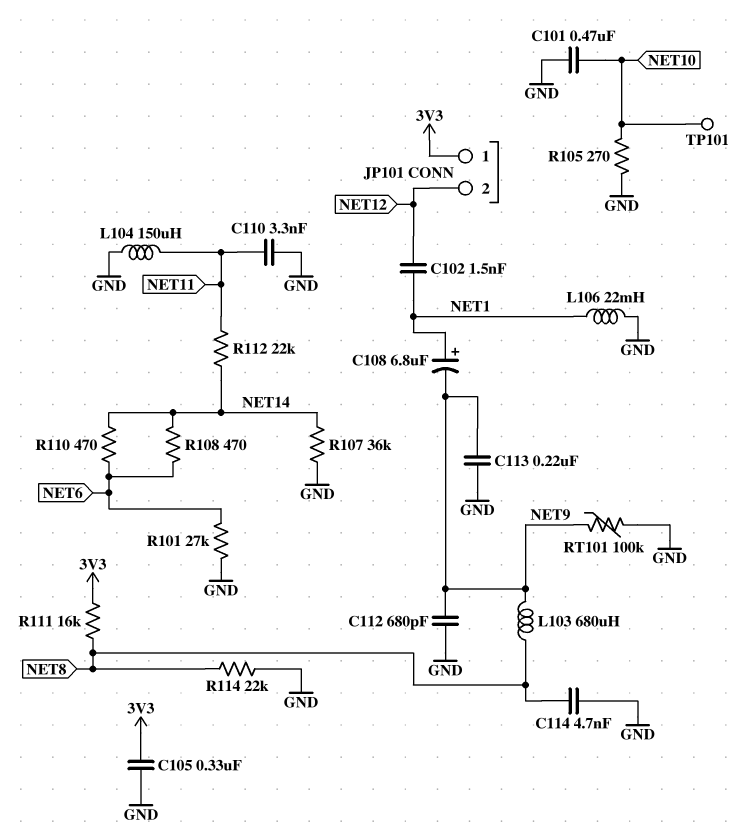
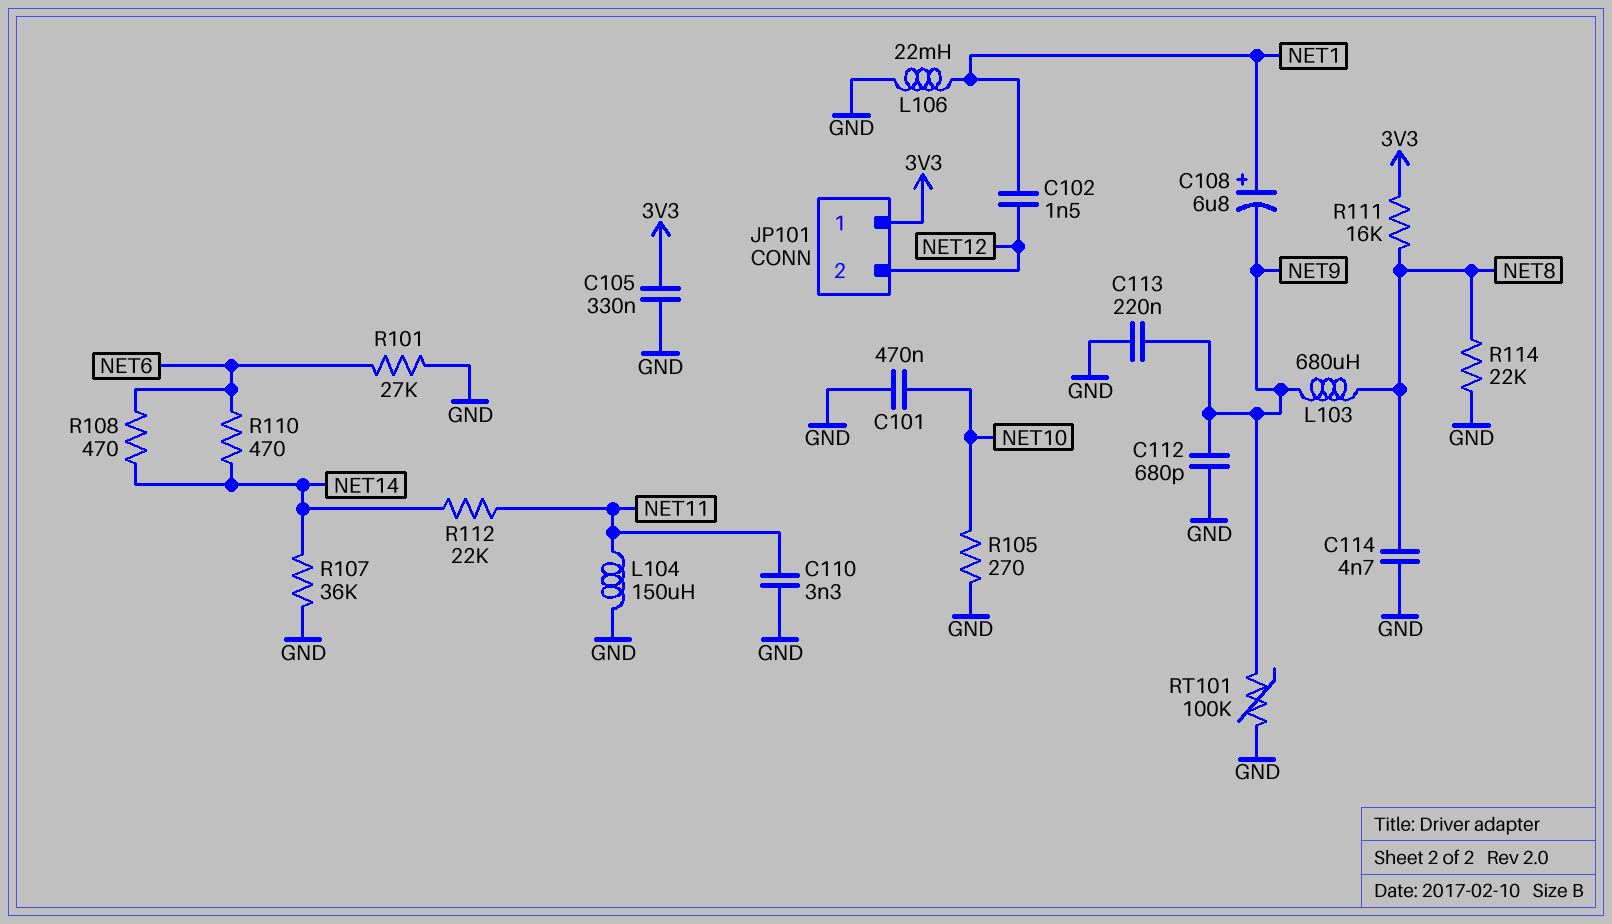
TP101: test point (NET10) -> none

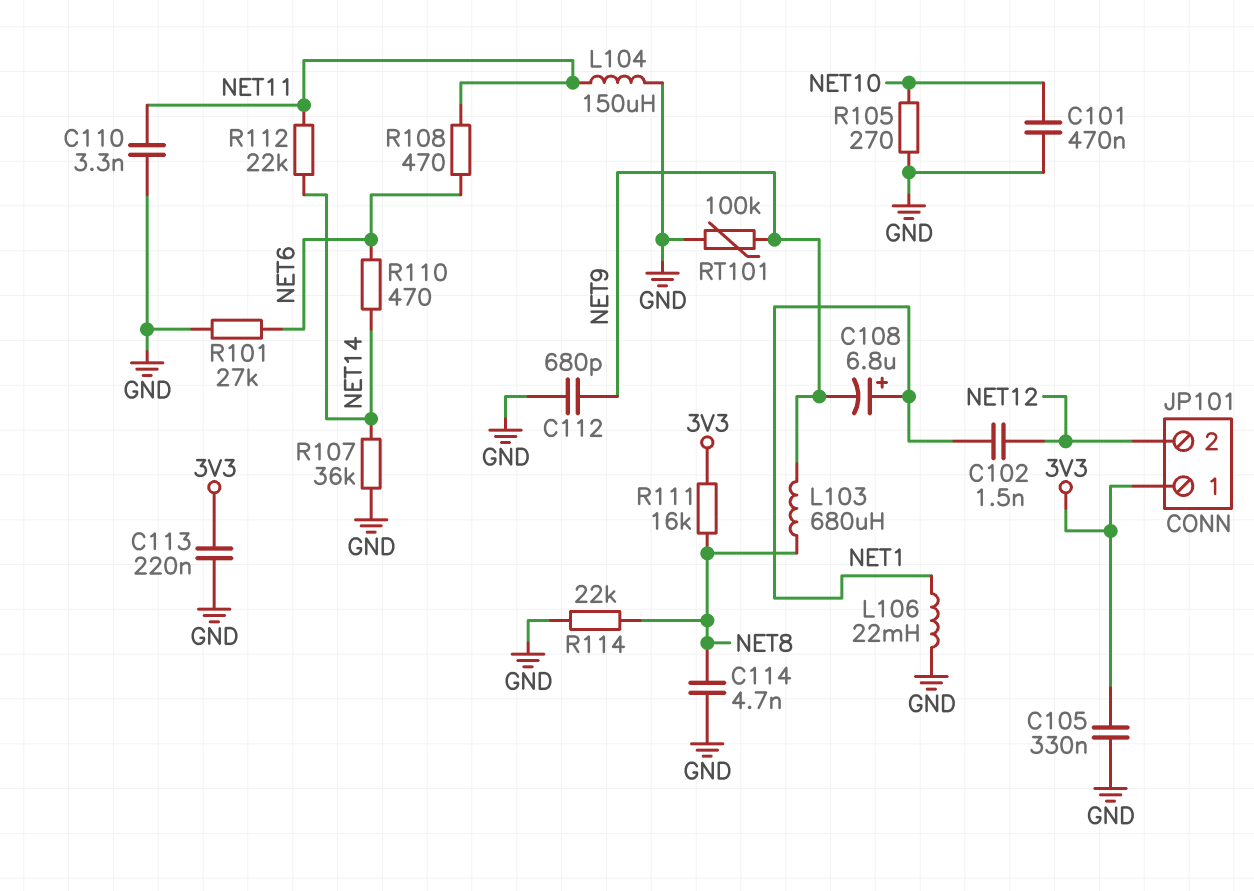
C113: 220nF (GND, NET9) -> 220nF (3V3, GND)
R108: 470 (NET6, NET14) -> 470 (NET6, NET11)

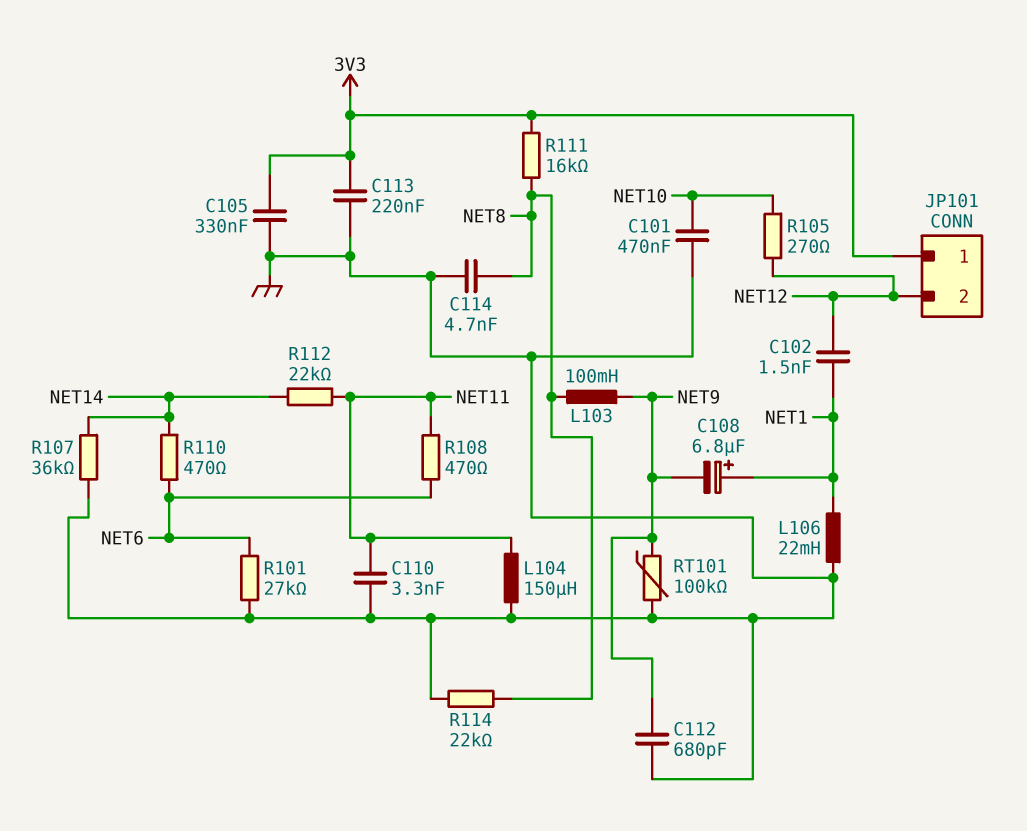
L103: 680uH (NET8, NET9) -> 100mH (NET8, NET9)
R105: 270 (GND, NET10) -> 270 (NET10, NET12)

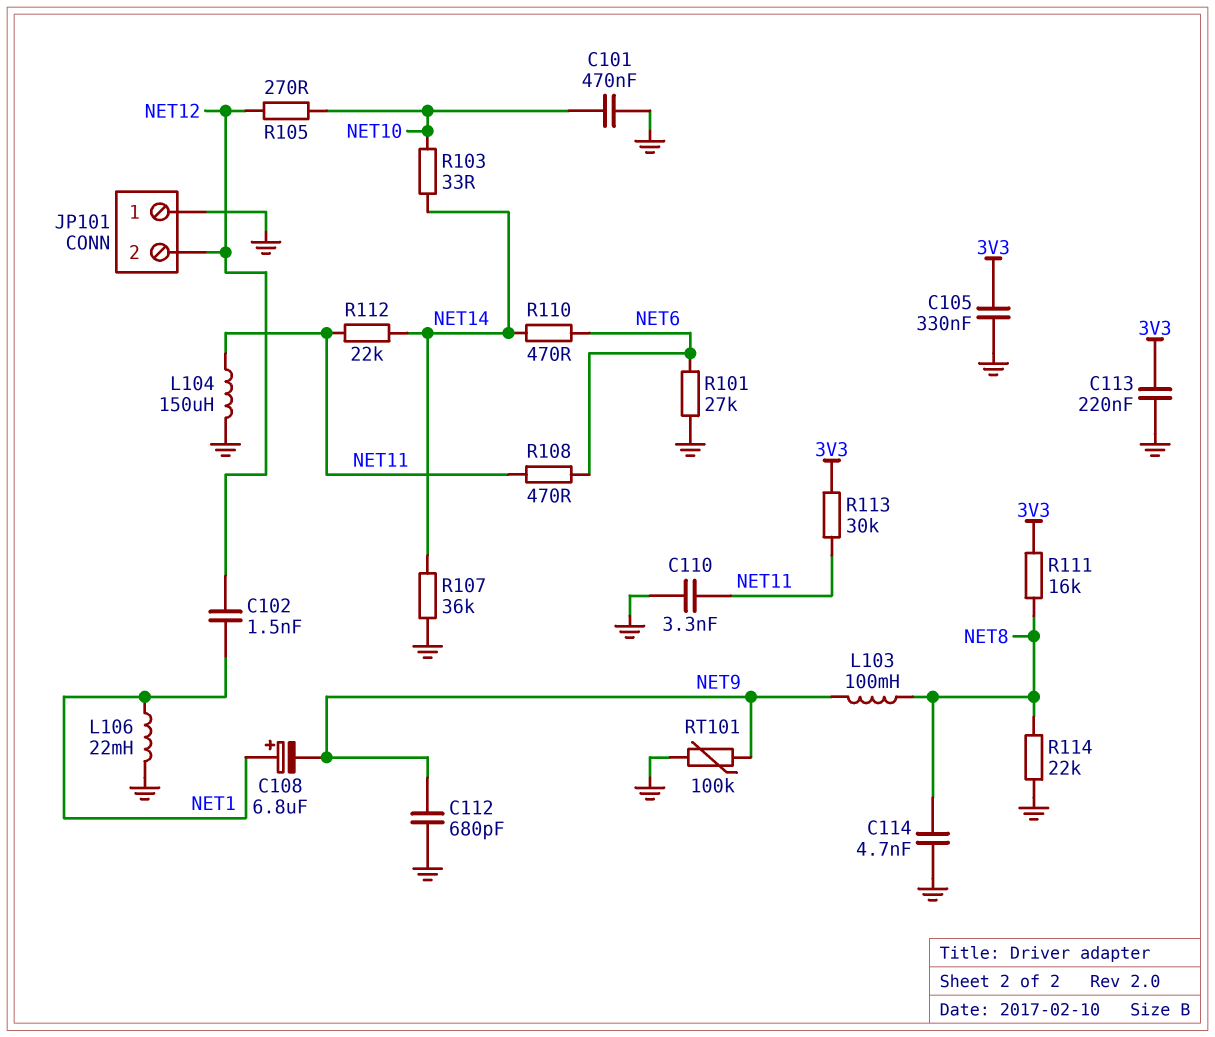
JP101 pin 1: 3V3 -> GND
R103: none -> 33 (NET10, NET14)
R113: none -> 30k (3V3, NET11)

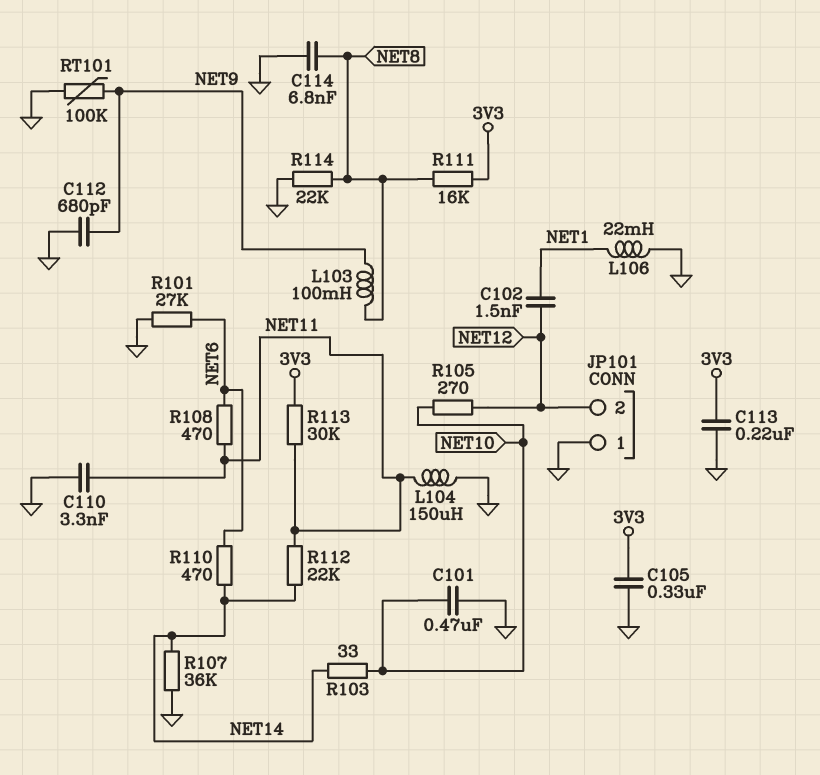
C108: 6.8uF (plus NET1, minus NET9) -> none
C114: 4.7nF (GND, NET8) -> 6.8nF (GND, NET8)

